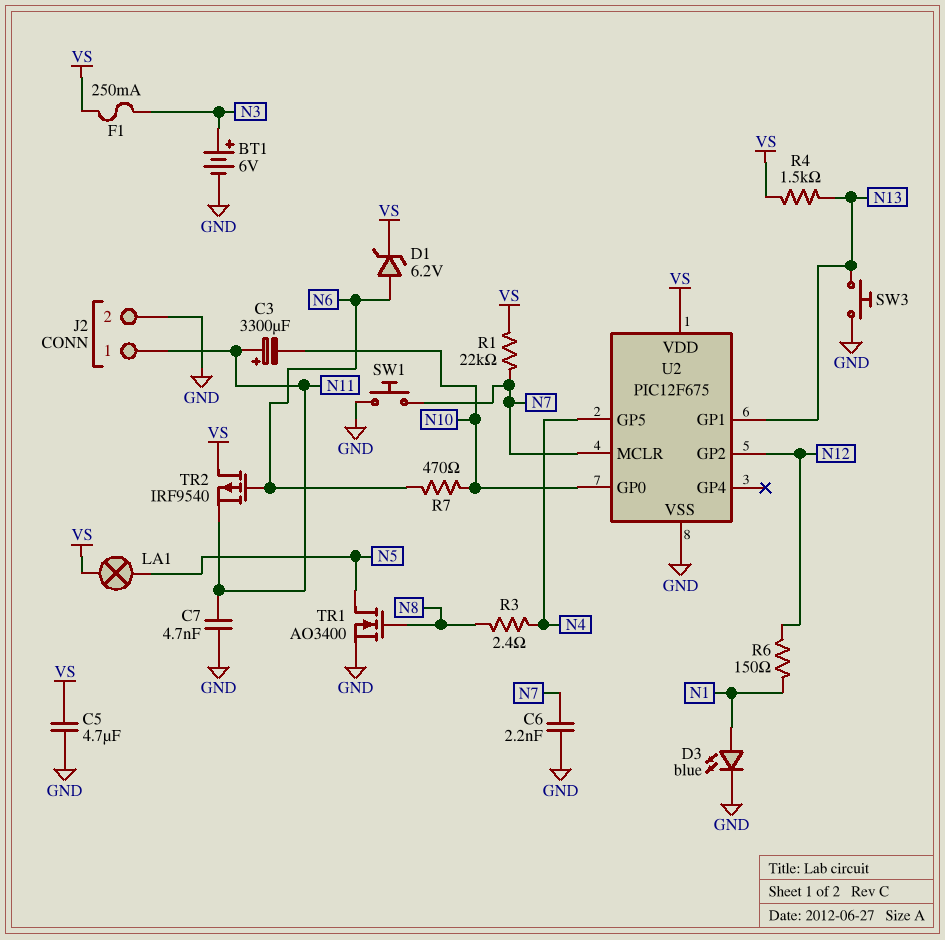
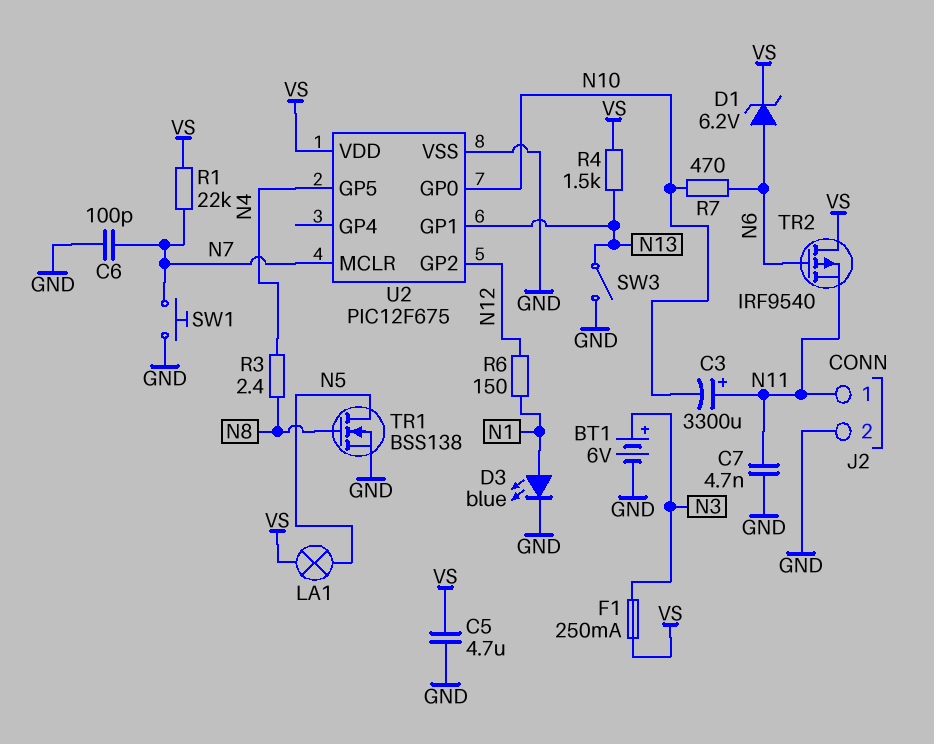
C6: 2.2nF (GND, N7) -> 100pF (GND, N7)
SW3: button (GND, N13) -> switch (GND, N13)
TR1: NMOS AO3400 (G N8, D N5, S GND) -> NMOS BSS138 (G N8, D N5, S GND)

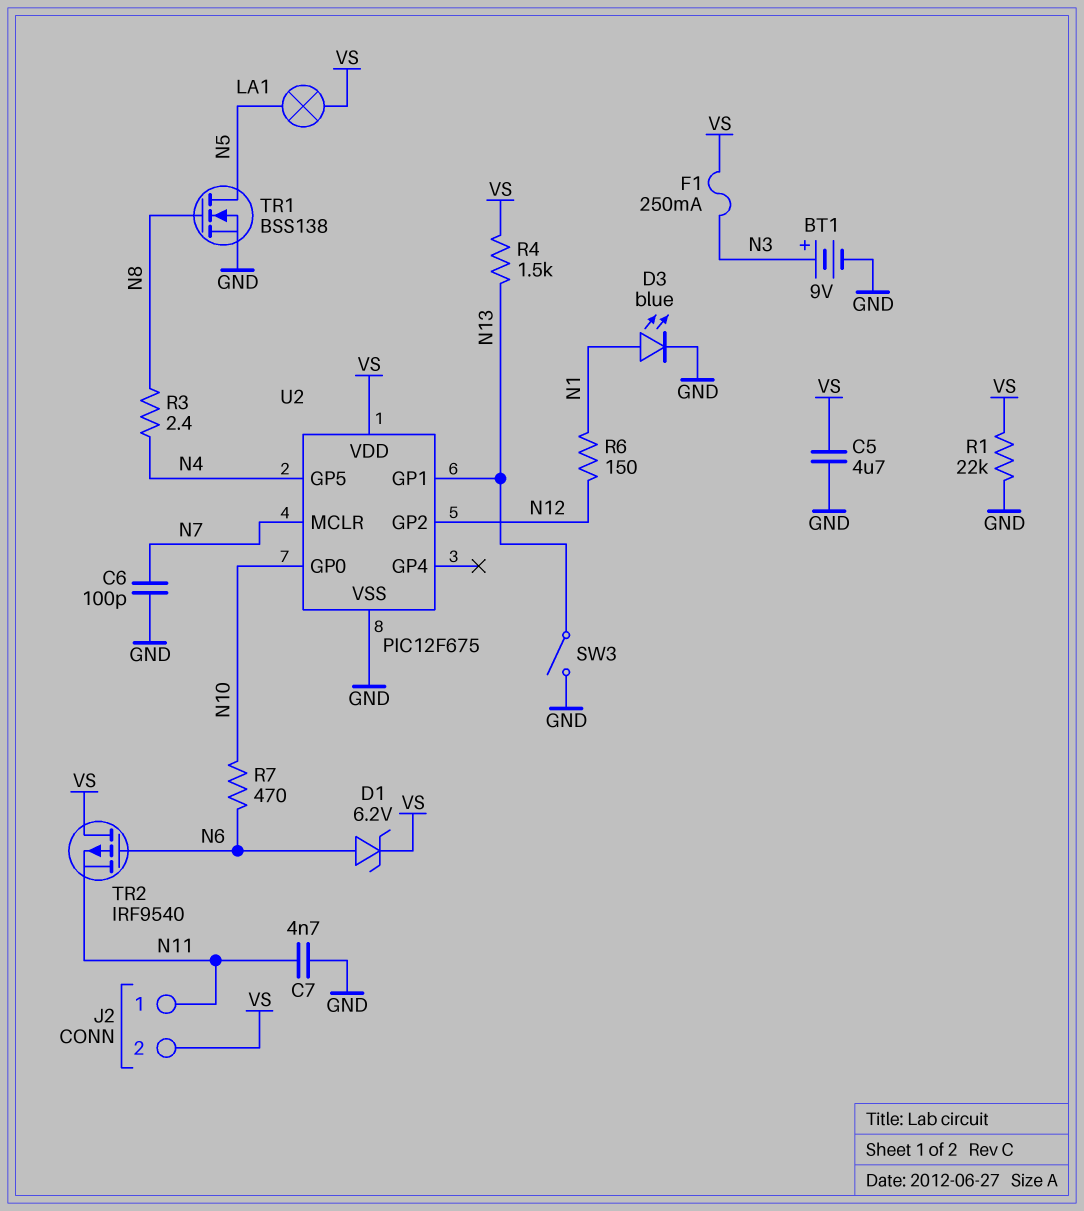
BT1: 6V (plus N3, minus GND) -> 9V (plus N3, minus GND)
C3: 3300uF (plus N11, minus N10) -> none
J2 pin 2: GND -> VS
R1: 22k (N7, VS) -> 22k (GND, VS)
SW1: button (GND, N7) -> none

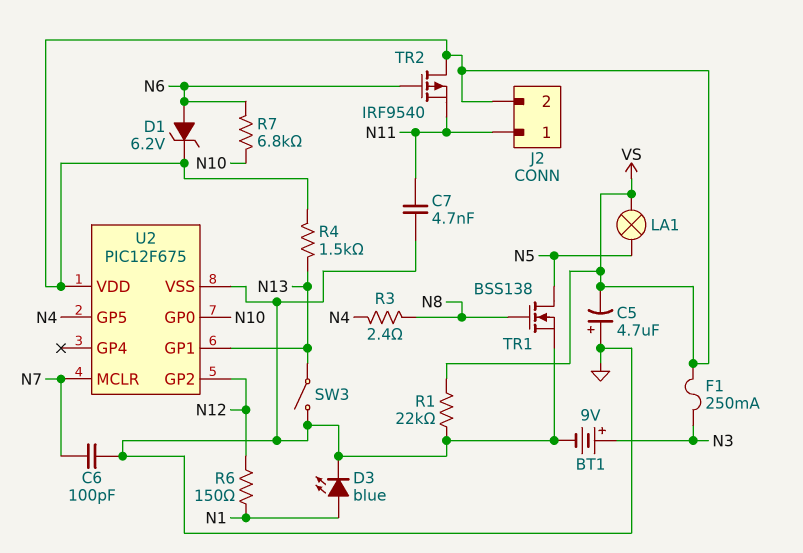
C5: 4.7uF (GND, VS) -> 4.7uF (plus GND, minus VS)
R7: 470 (N6, N10) -> 6.8k (N6, N10)

